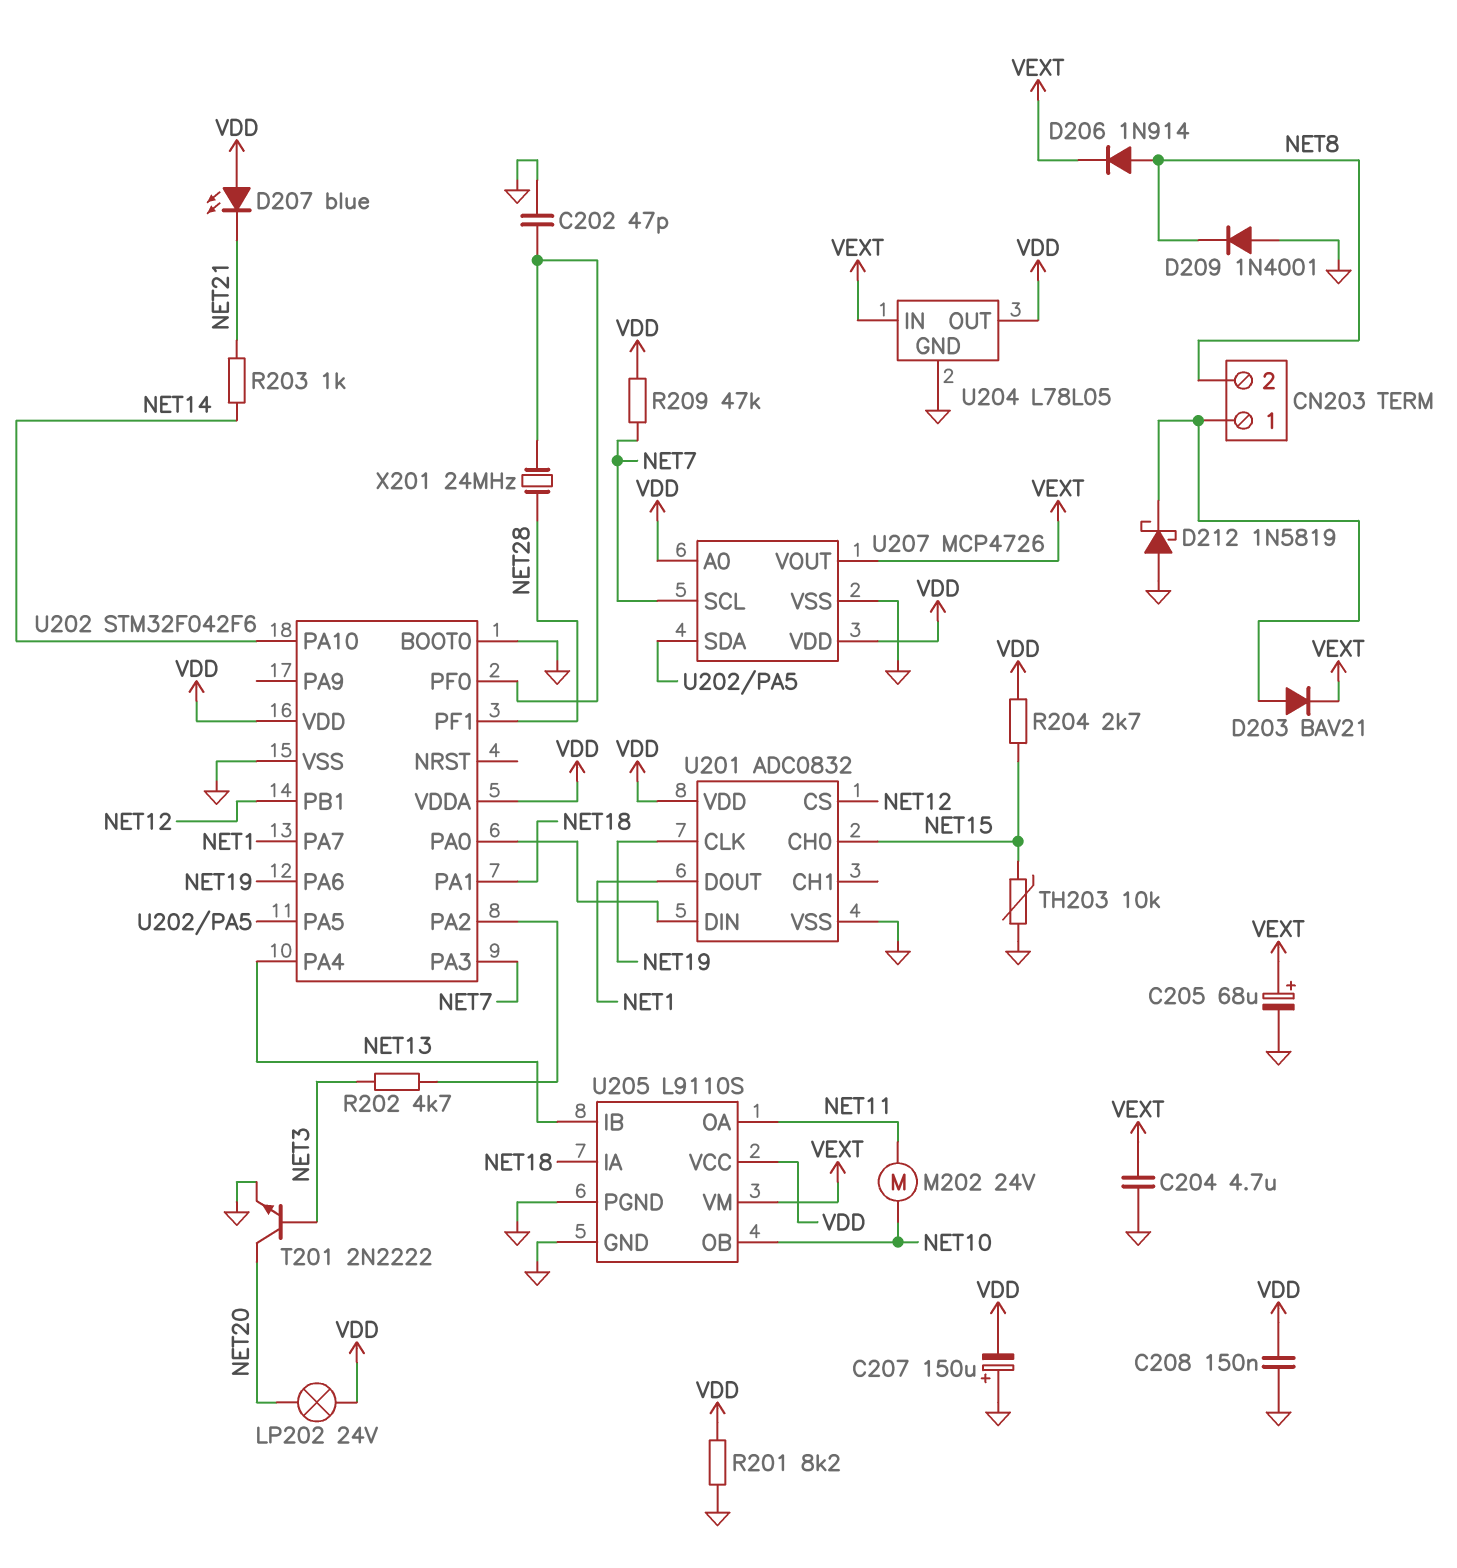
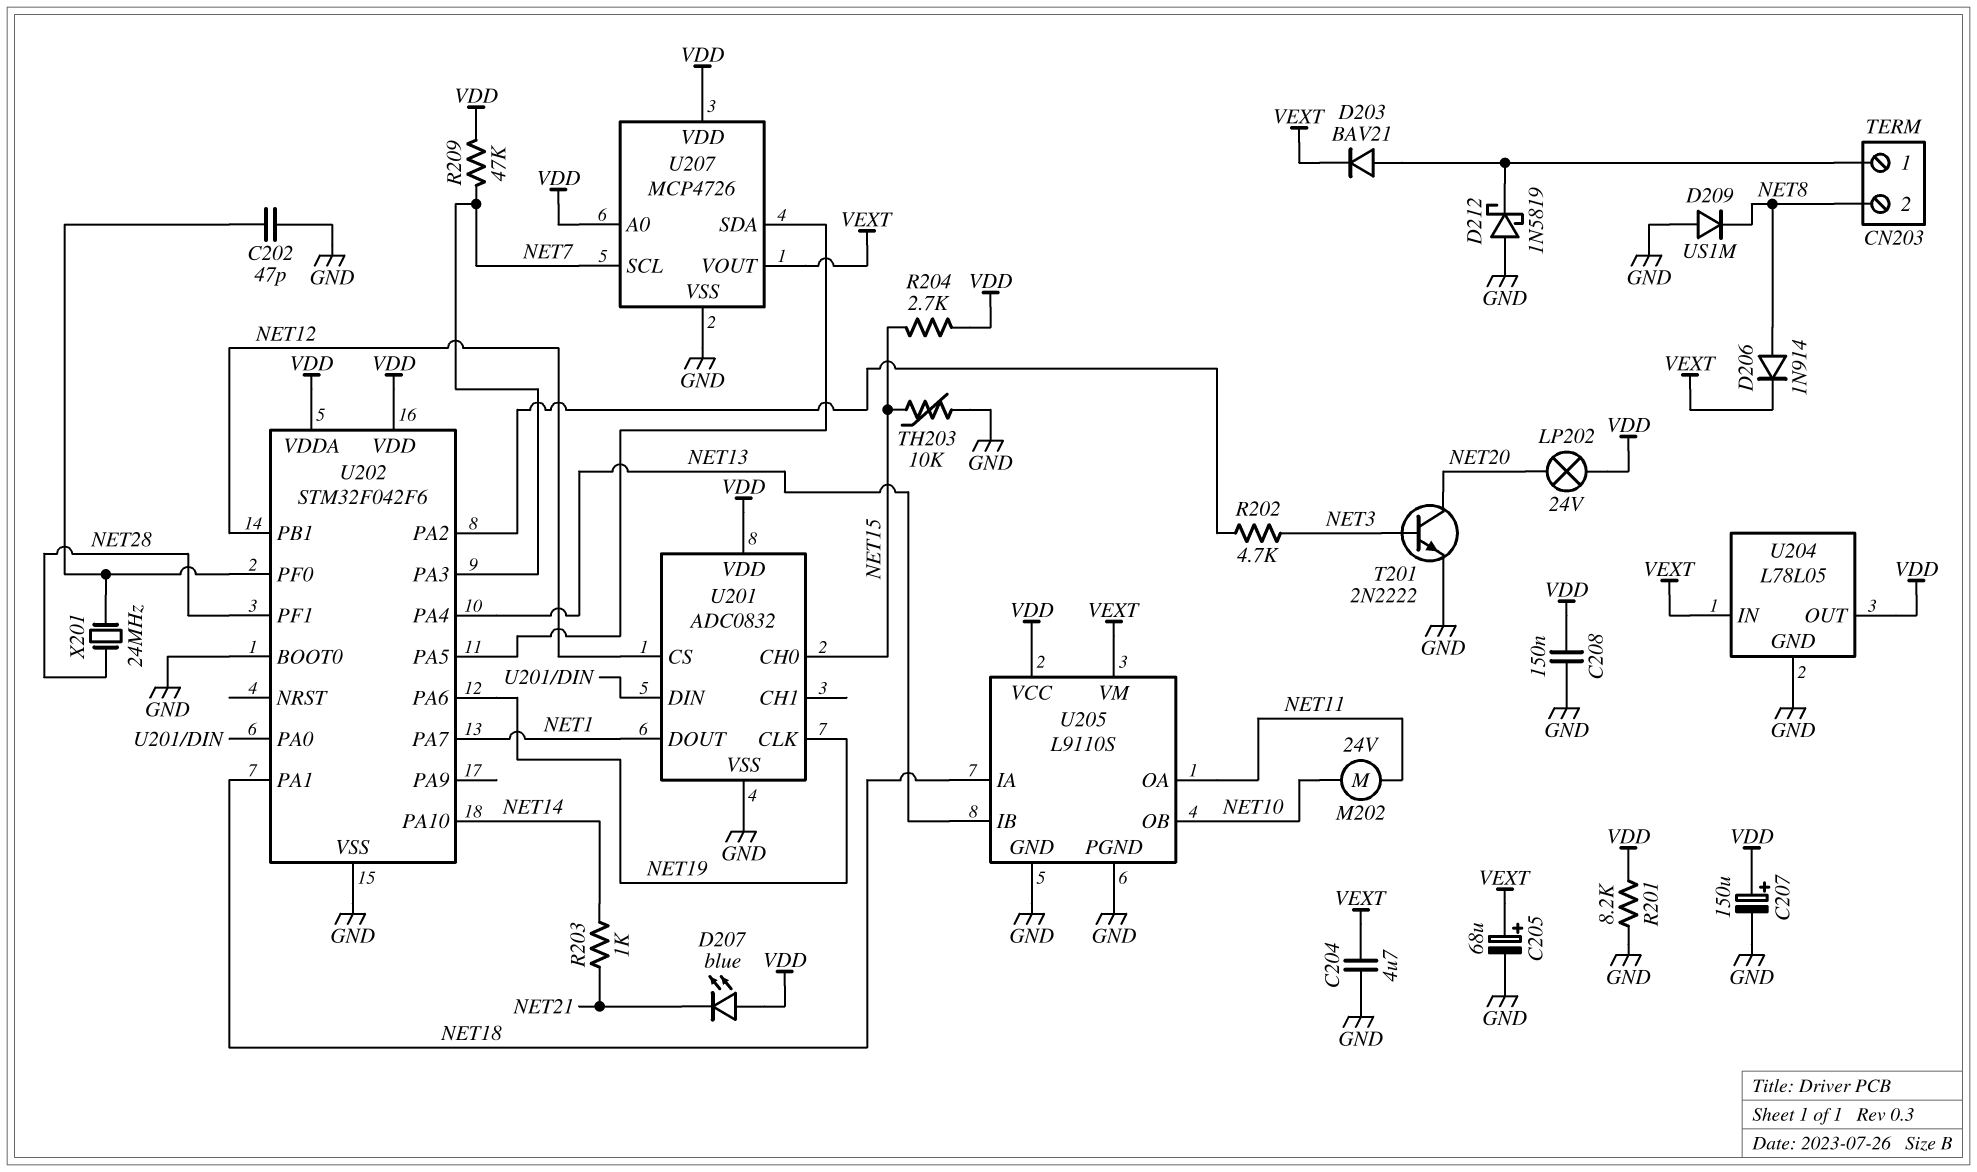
C207: 150uF (plus GND, minus VDD) -> 150uF (plus VDD, minus GND)
D209: diode 1N4001 (A GND, K NET8) -> diode US1M (A GND, K NET8)

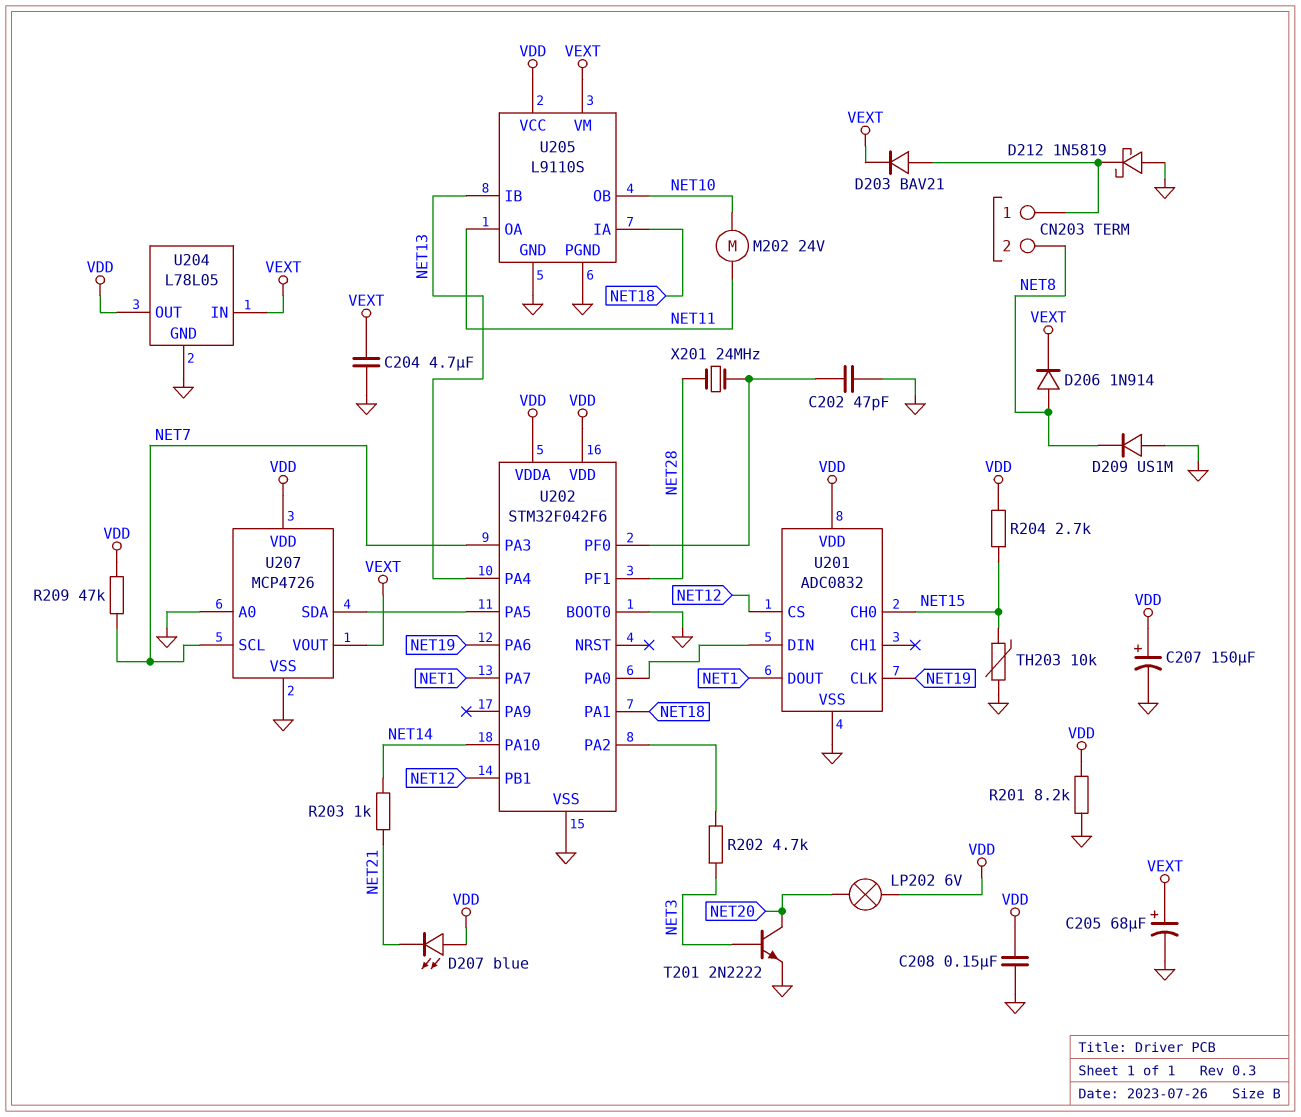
LP202: lamp 24V (NET20, VDD) -> lamp 6V (NET20, VDD)
U207 pin A0: VDD -> GND

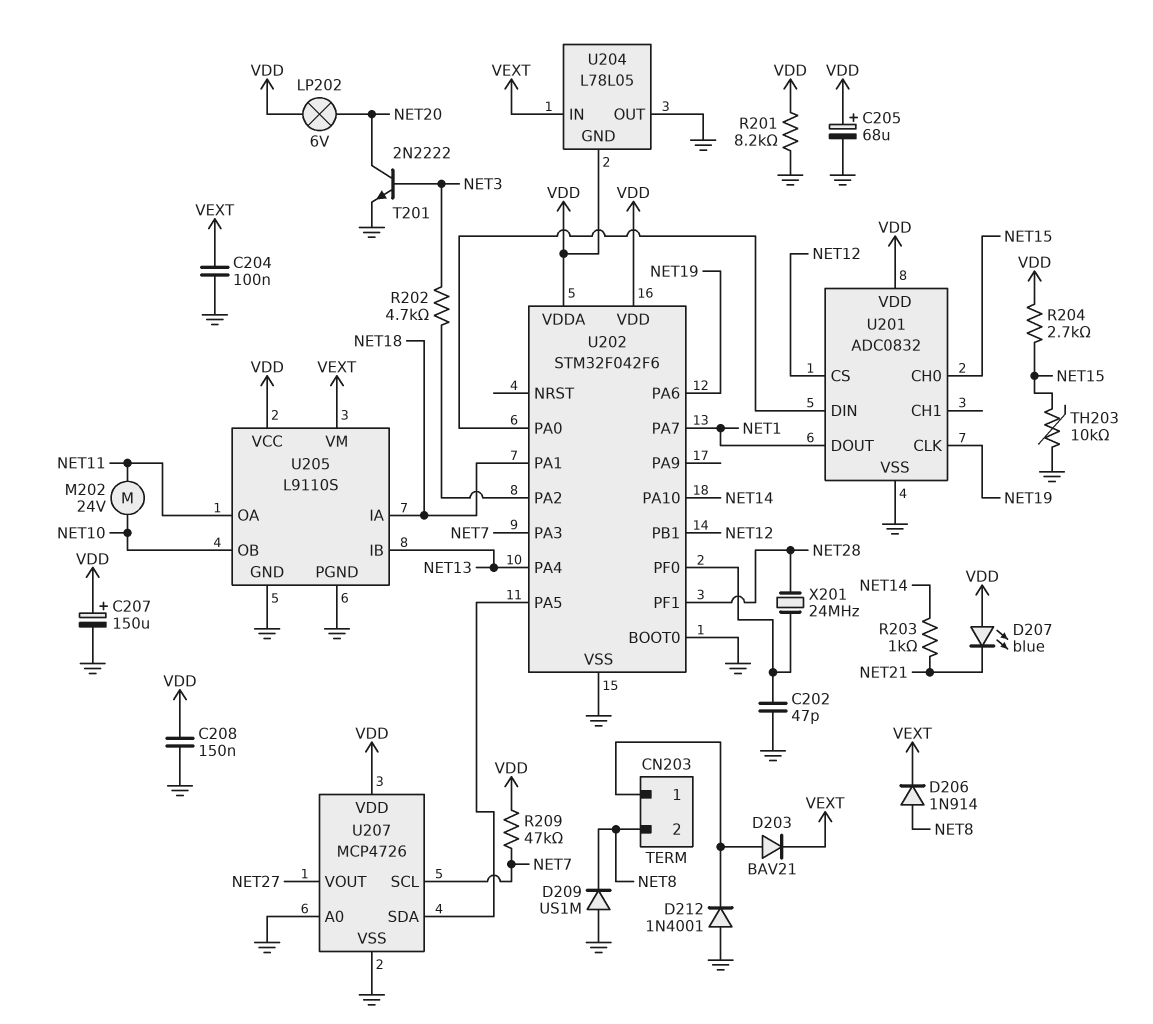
C204: 4.7uF (GND, VEXT) -> 100nF (GND, VEXT)
C205: 68uF (plus VEXT, minus GND) -> 68uF (plus VDD, minus GND)
D212: schottky 1N5819 (A GND, K CN203/1) -> diode 1N4001 (A GND, K CN203/1)
U204 pin GND: GND -> VDD
U204 pin OUT: VDD -> GND
U207 pin VOUT: VEXT -> NET27

